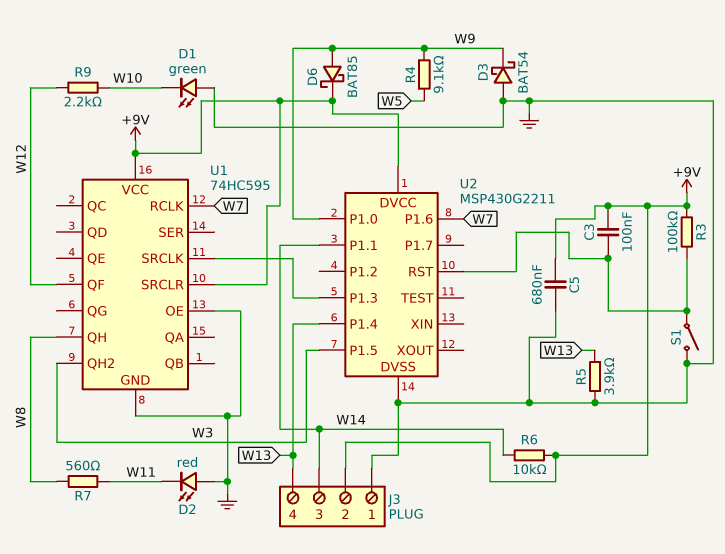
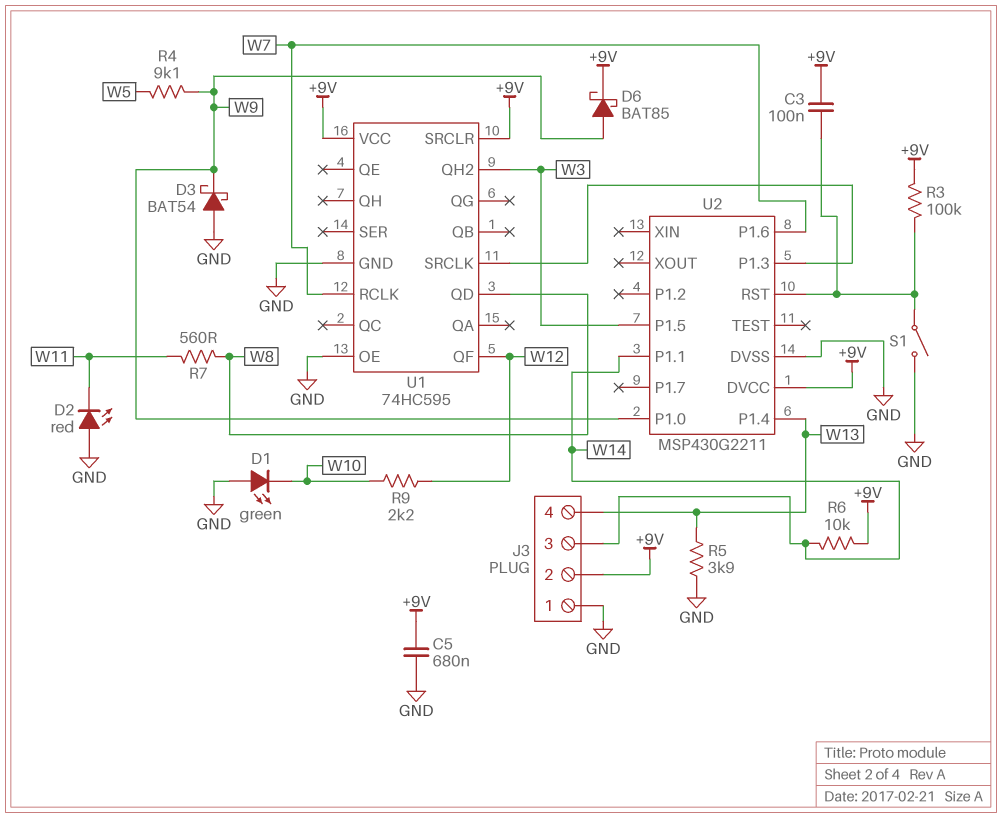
U1 pin QD: none -> W8
U1 pin QH: W8 -> none

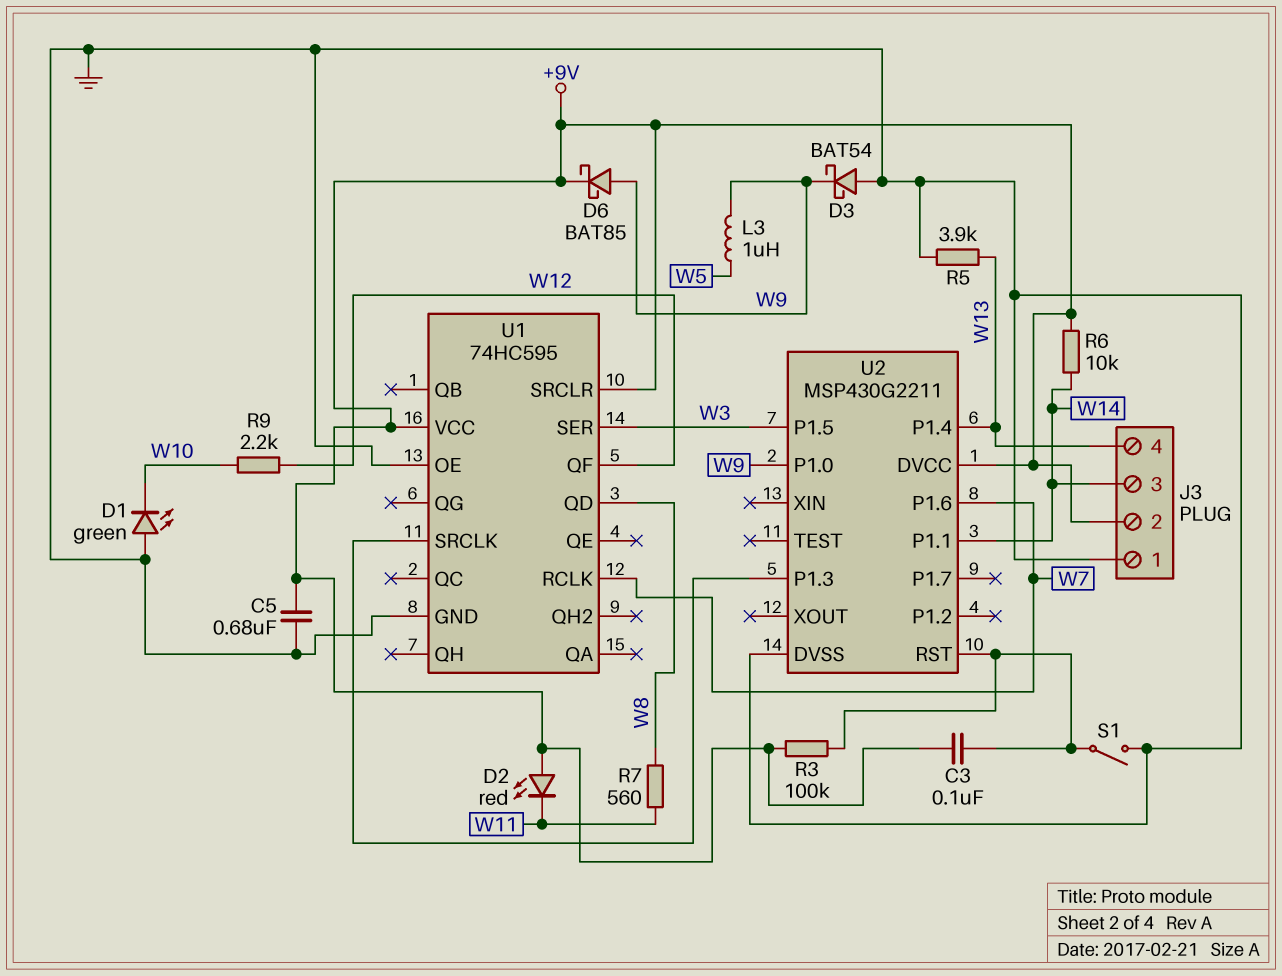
D2: LED red (A GND, K W11) -> LED red (A +9V, K W11)
L3: none -> 1uH (W5, W9)
R4: 9.1k (W5, W9) -> none
U1 pin QH2: W3 -> none
U1 pin SER: none -> W3

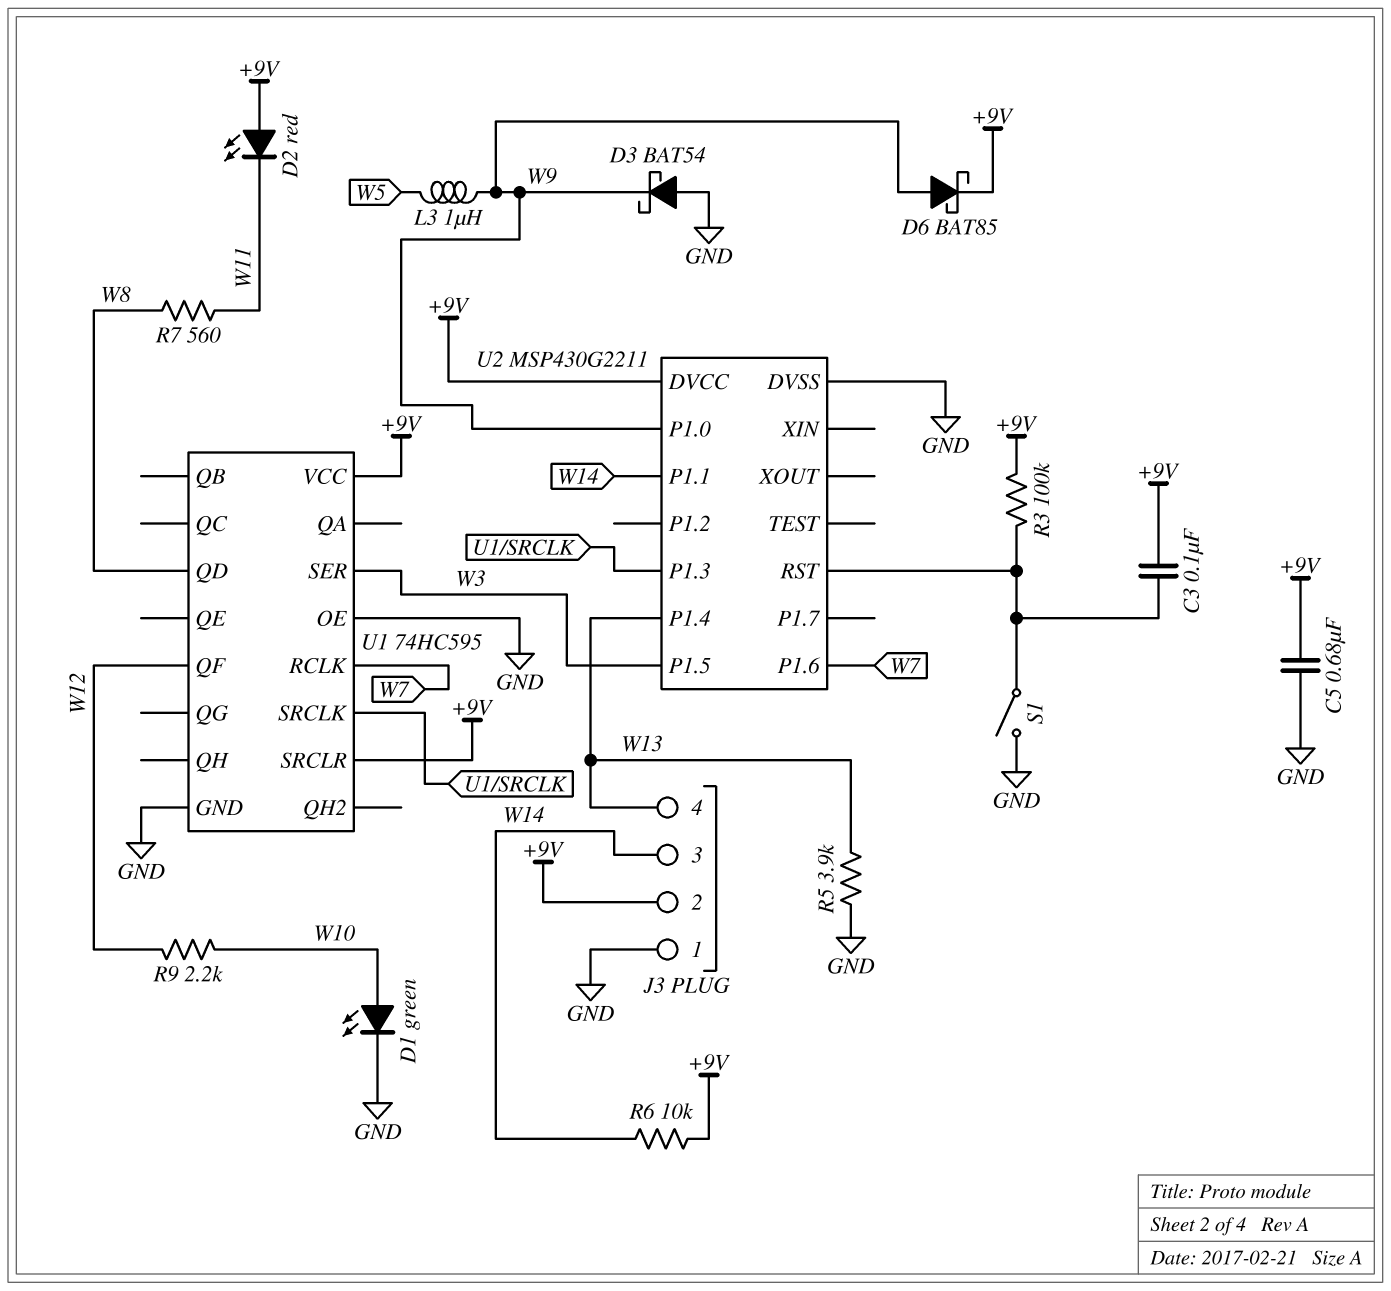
D1: LED green (A GND, K W10) -> LED green (A W10, K GND)

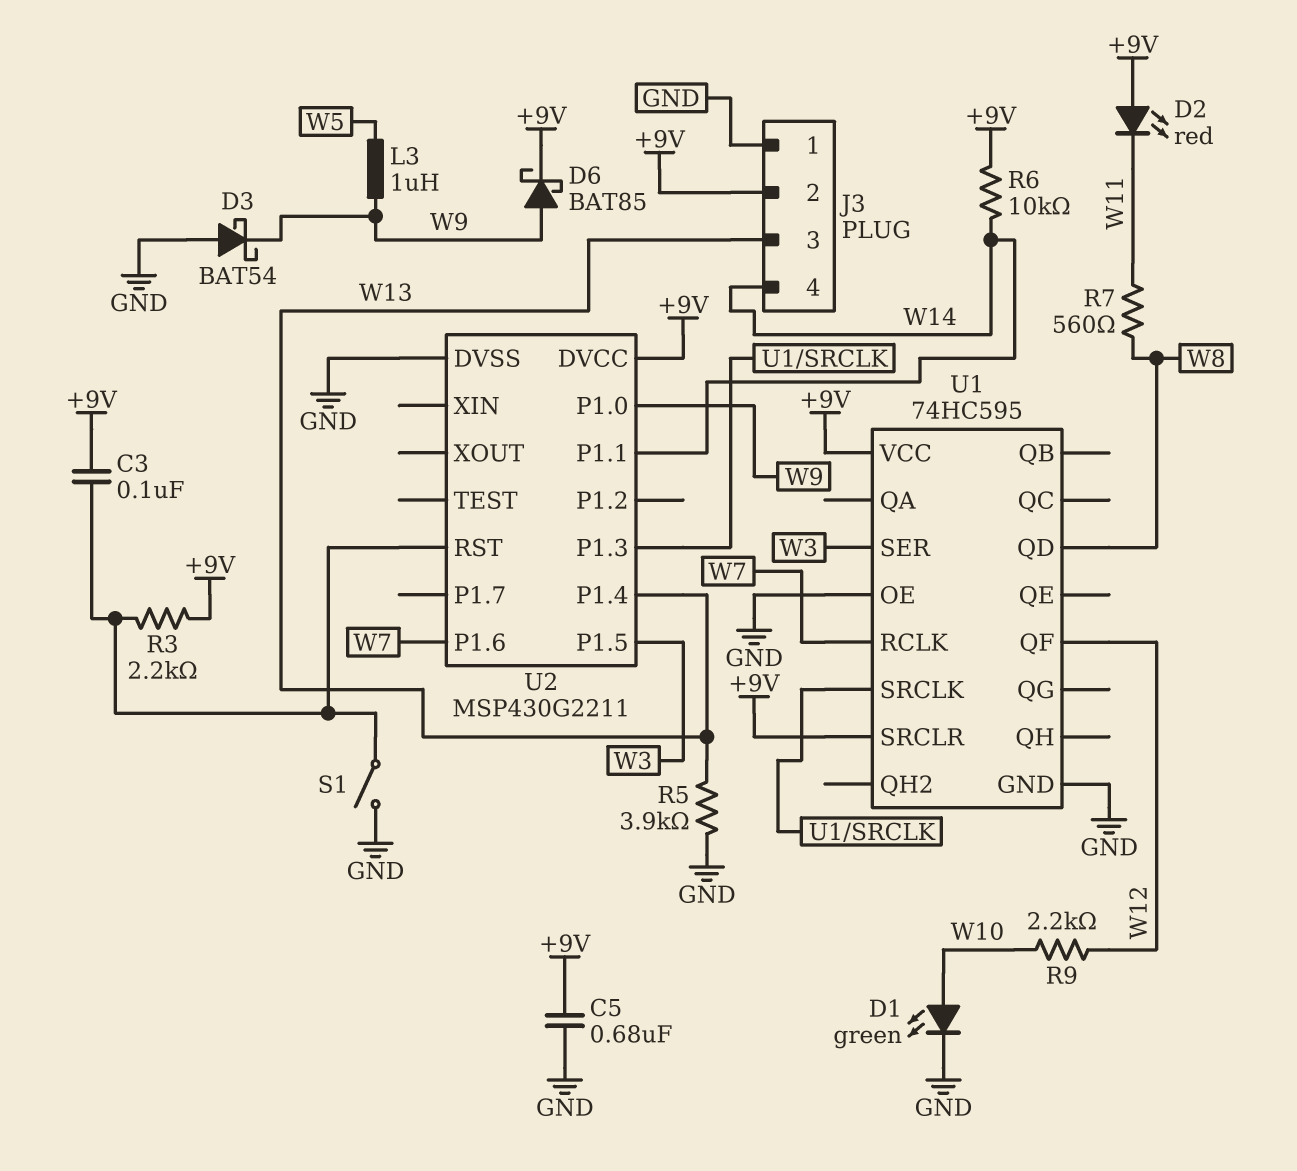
J3 pin 3: W14 -> W13
J3 pin 4: W13 -> W14
R3: 100k (+9V, U2/RST) -> 2.2k (+9V, U2/RST)

